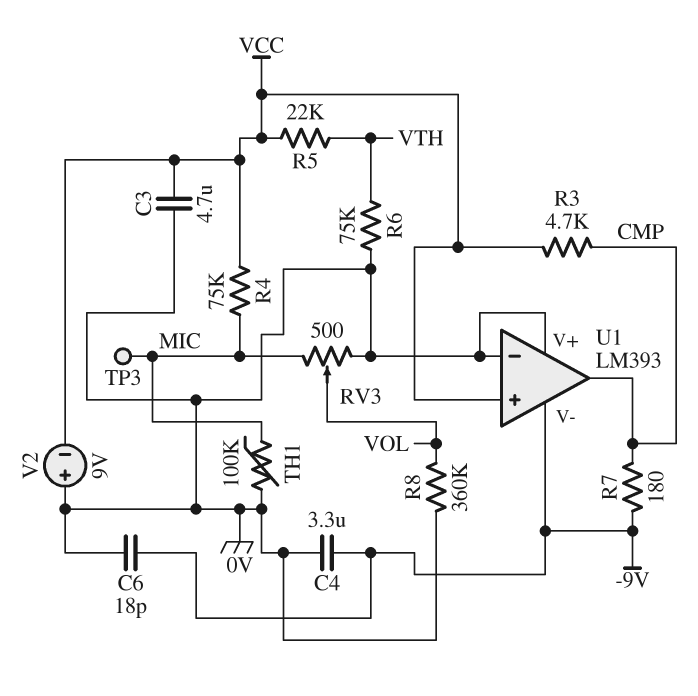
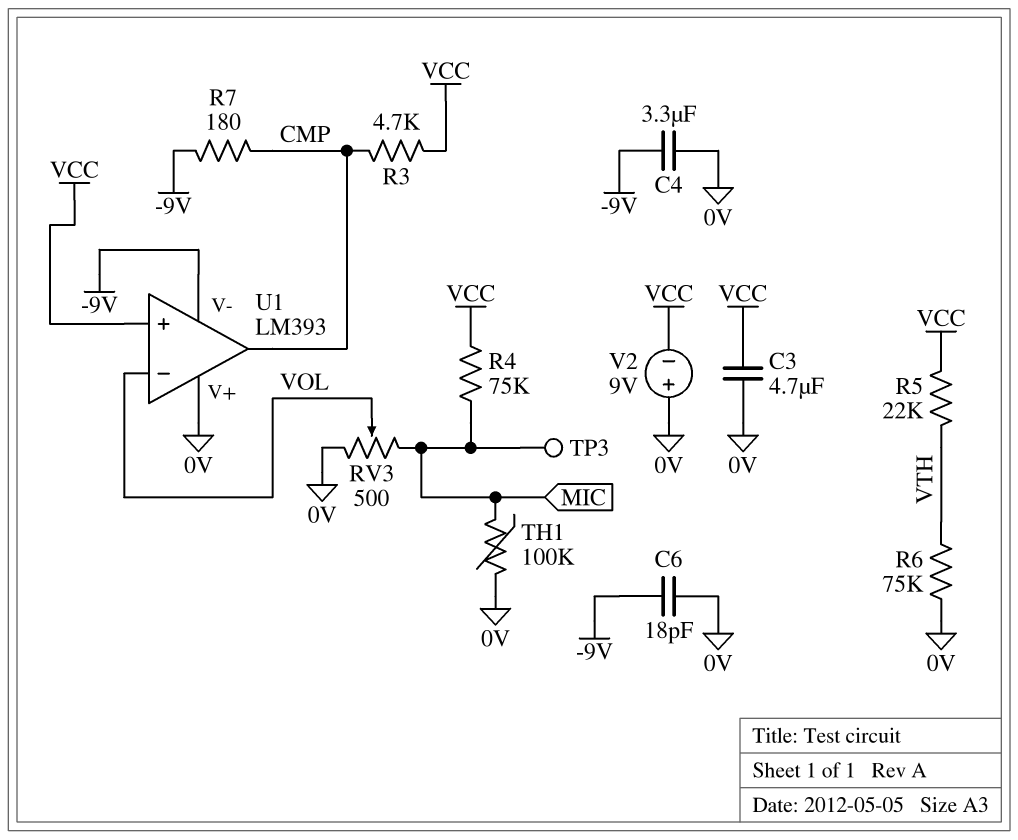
R8: 360k (0V, VOL) -> none
U1 pin in-: 0V -> VOL

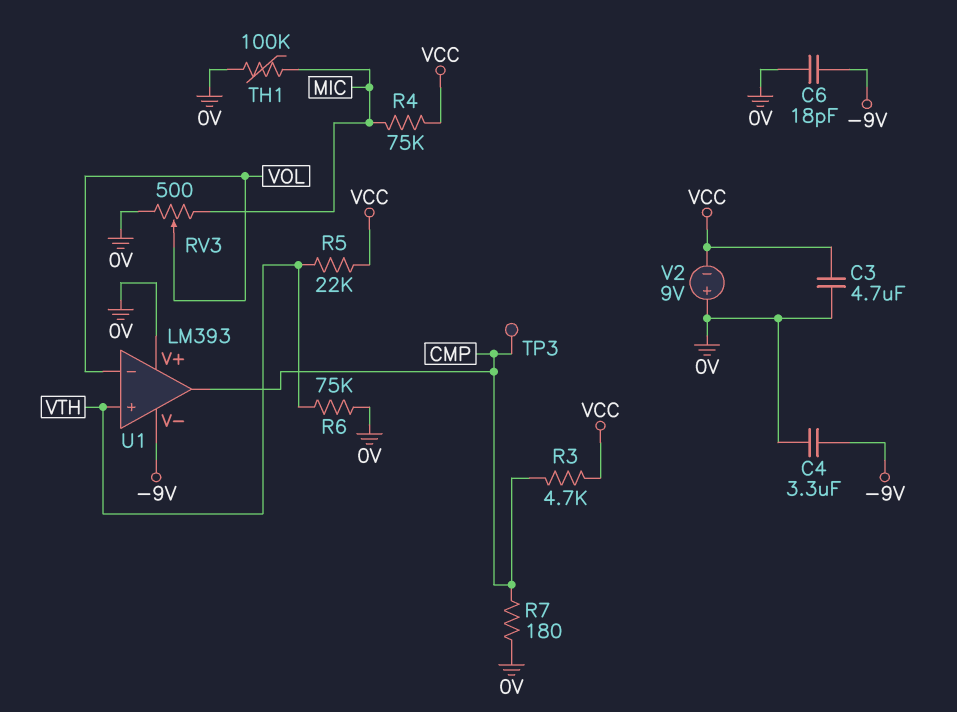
R7: 180 (-9V, CMP) -> 180 (0V, CMP)
TP3: test point (MIC) -> test point (CMP)
U1 pin in+: VCC -> VTH

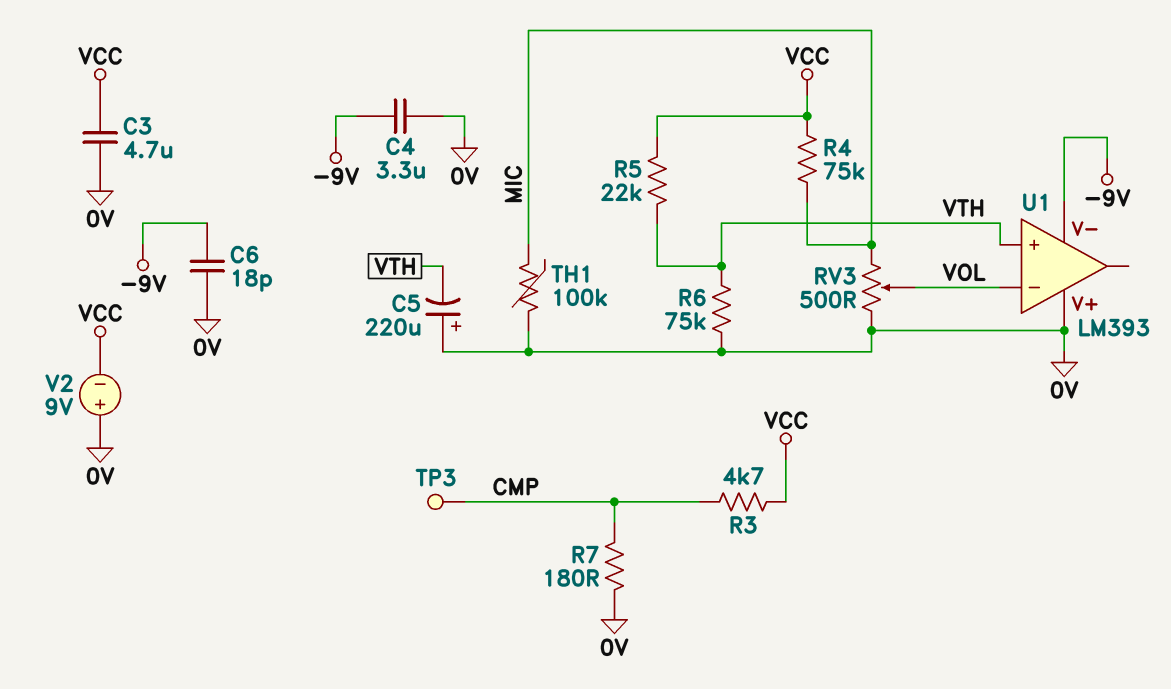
C5: none -> 220uF (plus 0V, minus VTH)
U1 pin out: CMP -> none

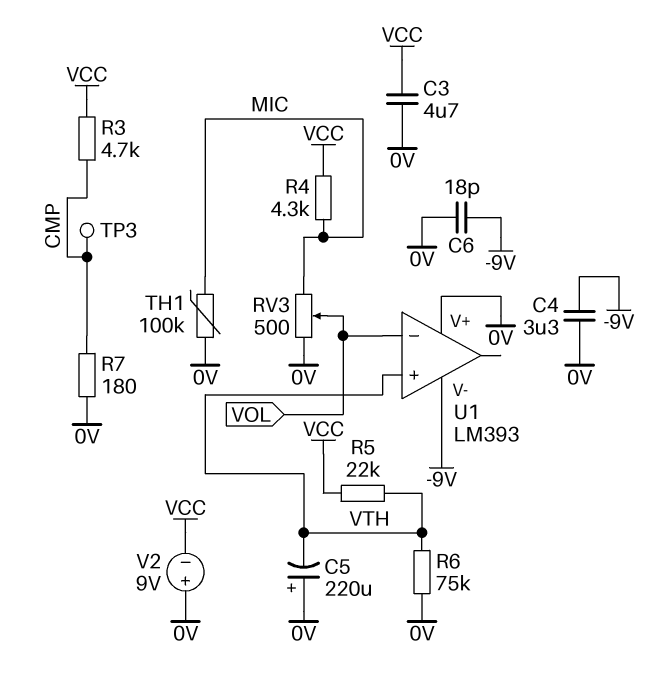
R4: 75k (MIC, VCC) -> 4.3k (MIC, VCC)

